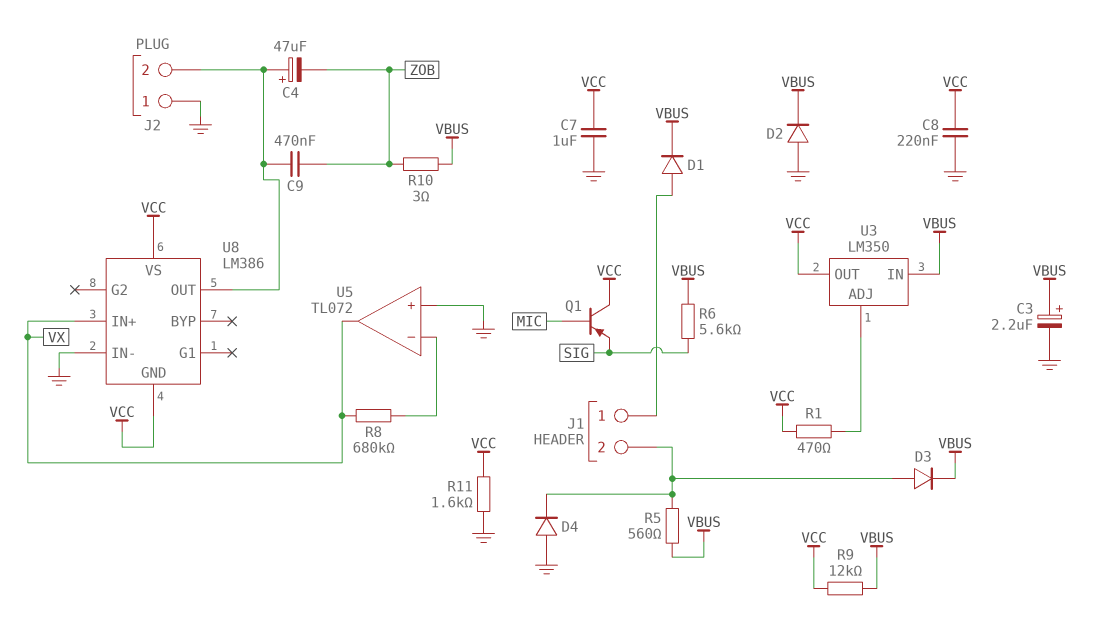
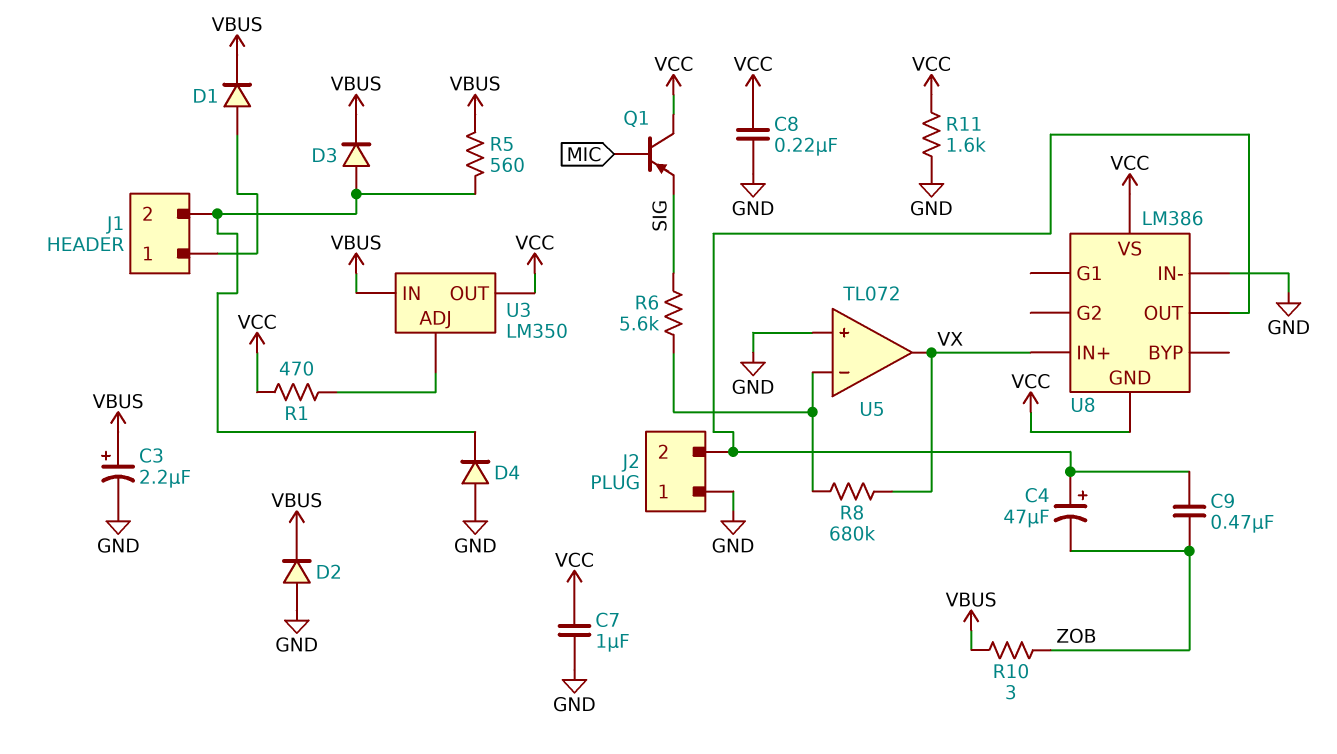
R6: 5.6k (SIG, VBUS) -> 5.6k (SIG, U5/in-)
R9: 12k (VBUS, VCC) -> none

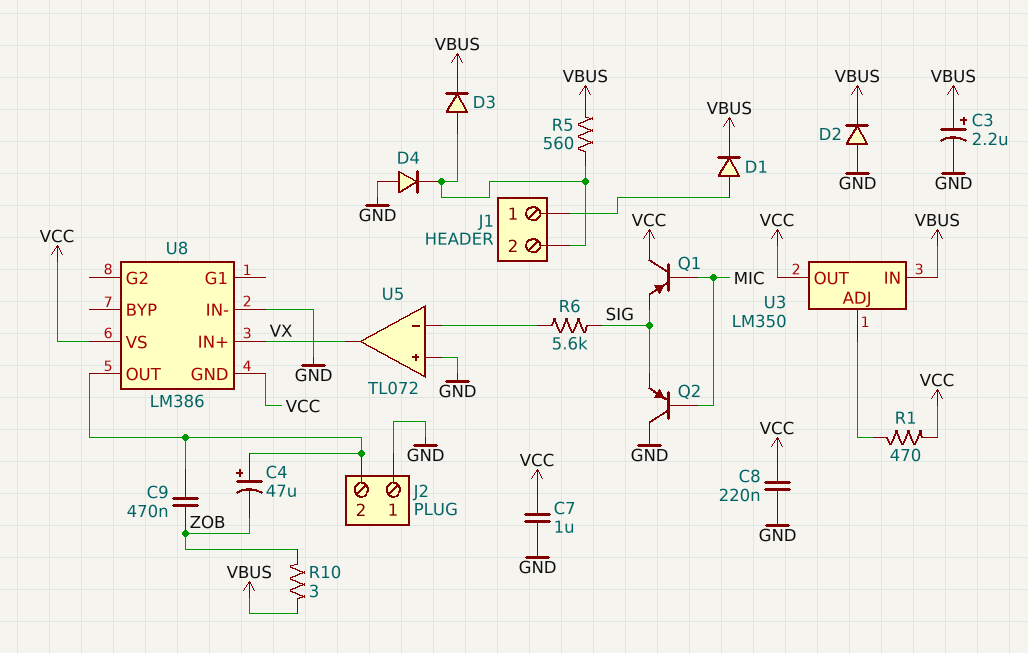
Q2: none -> PNP (B MIC, C GND, E SIG)
R8: 680k (U5/in-, VX) -> none
R11: 1.6k (GND, VCC) -> none

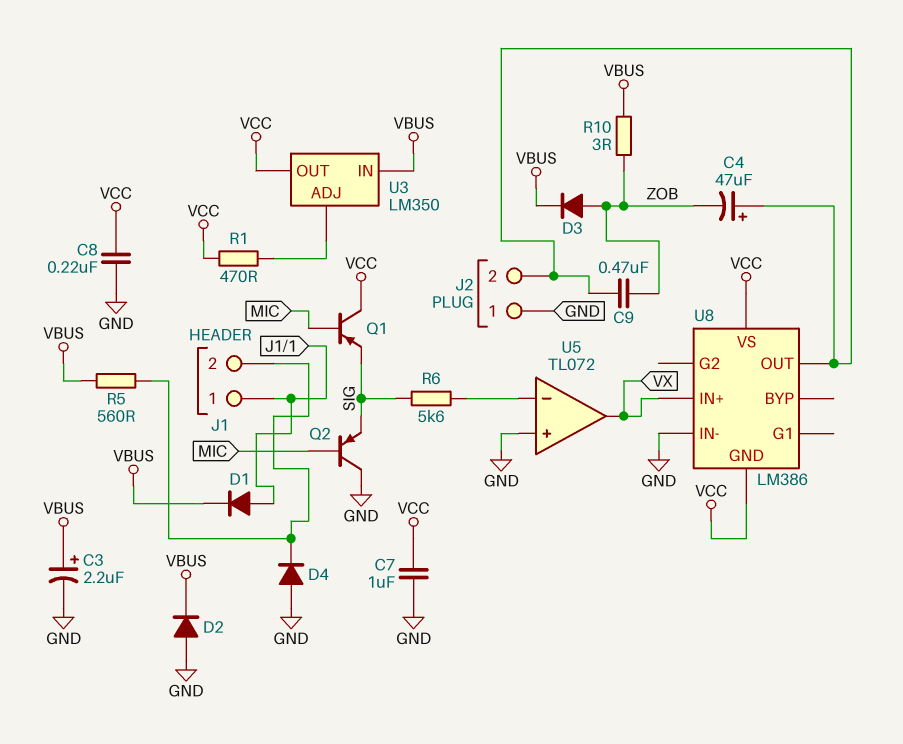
D3: diode (A J1/2, K VBUS) -> diode (A ZOB, K VBUS)

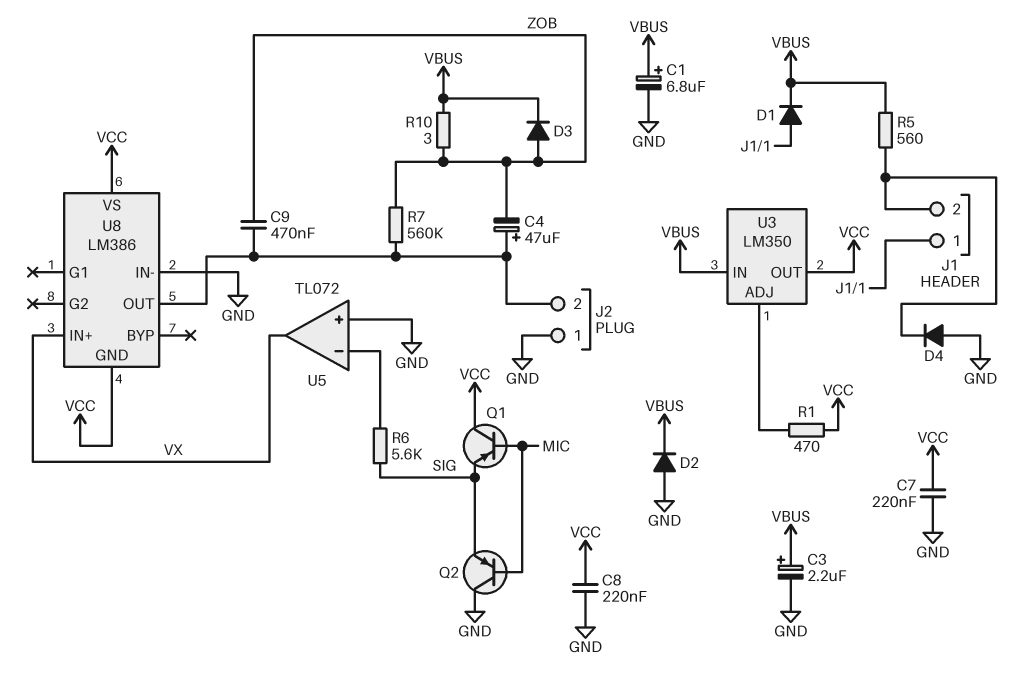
C1: none -> 6.8uF (plus VBUS, minus GND)
C7: 1uF (GND, VCC) -> 220nF (GND, VCC)
R7: none -> 560k (J2/2, ZOB)

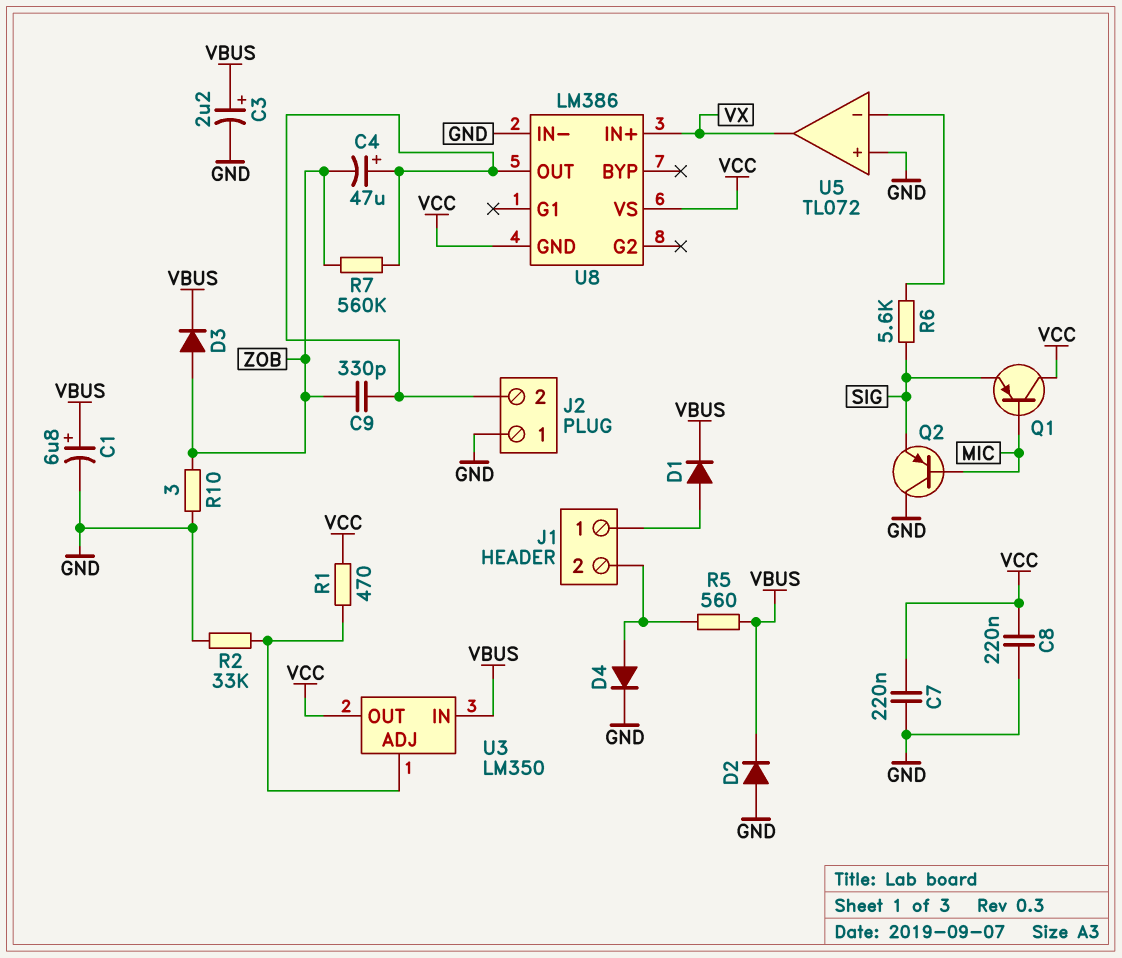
C9: 470nF (J2/2, ZOB) -> 330pF (J2/2, ZOB)
D4: diode (A GND, K J1/2) -> diode (A J1/2, K GND)
R2: none -> 33k (GND, U3/ADJ)
R10: 3 (VBUS, ZOB) -> 3 (GND, ZOB)

